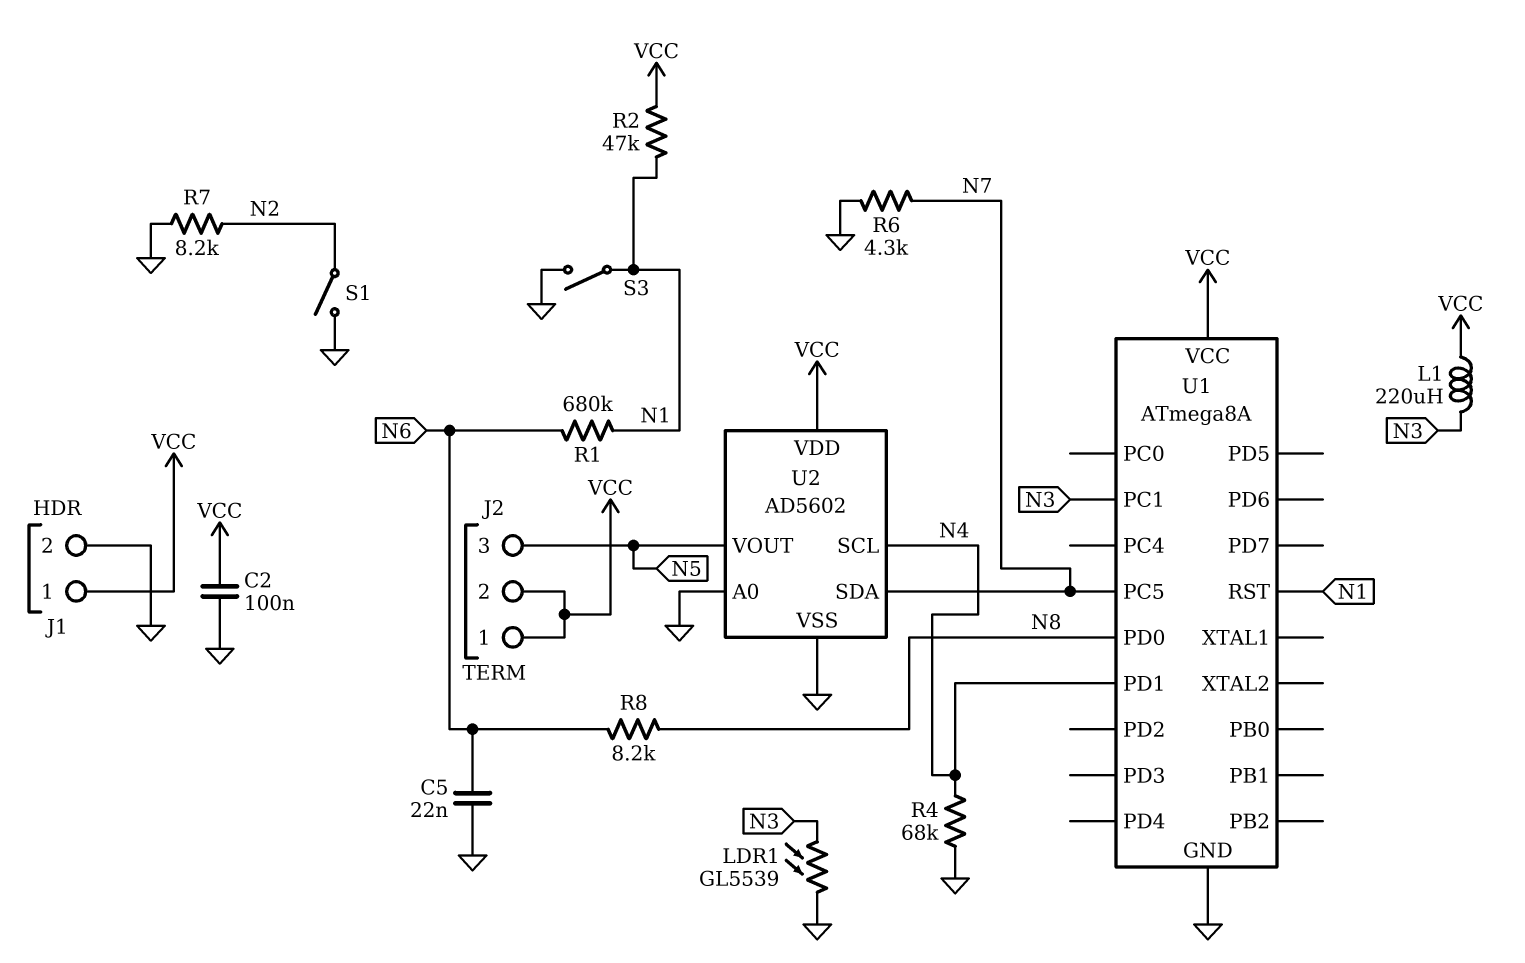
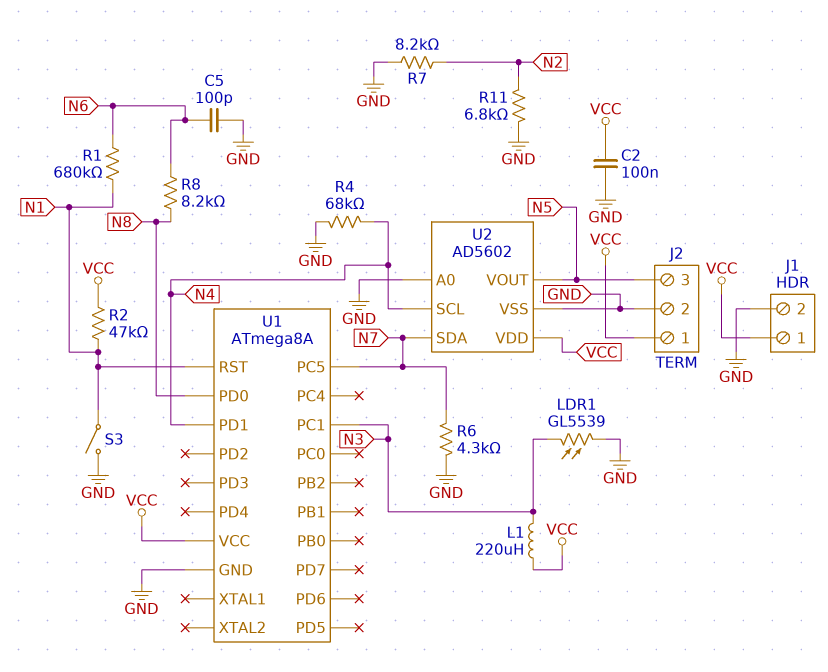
C5: 22nF (GND, N6) -> 100pF (GND, N6)
J2 pin 2: VCC -> GND
R11: none -> 6.8k (GND, N2)
S1: switch (GND, N2) -> none

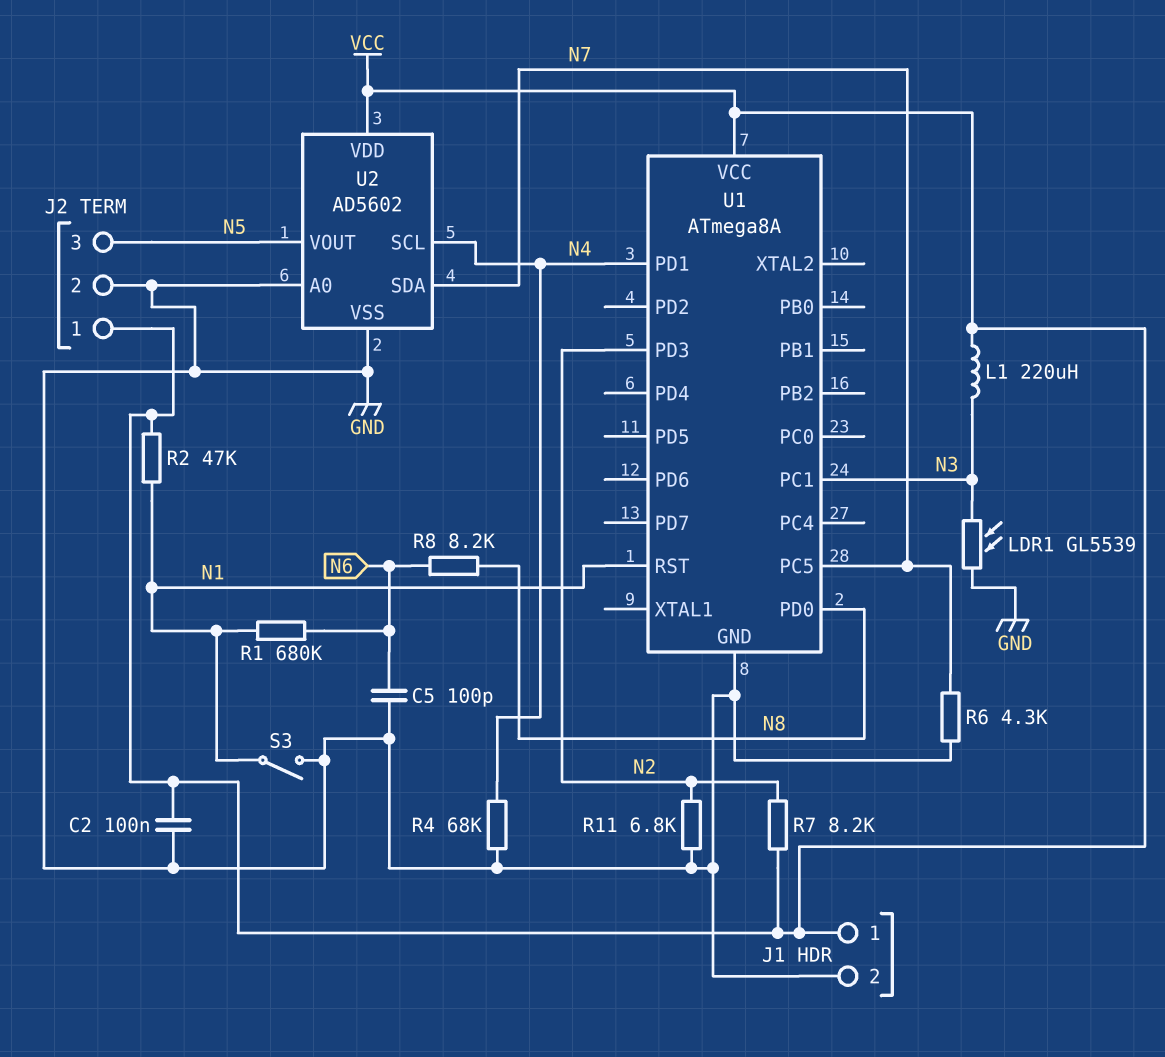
R7: 8.2k (GND, N2) -> 8.2k (N2, VCC)
U1 pin PD3: none -> N2

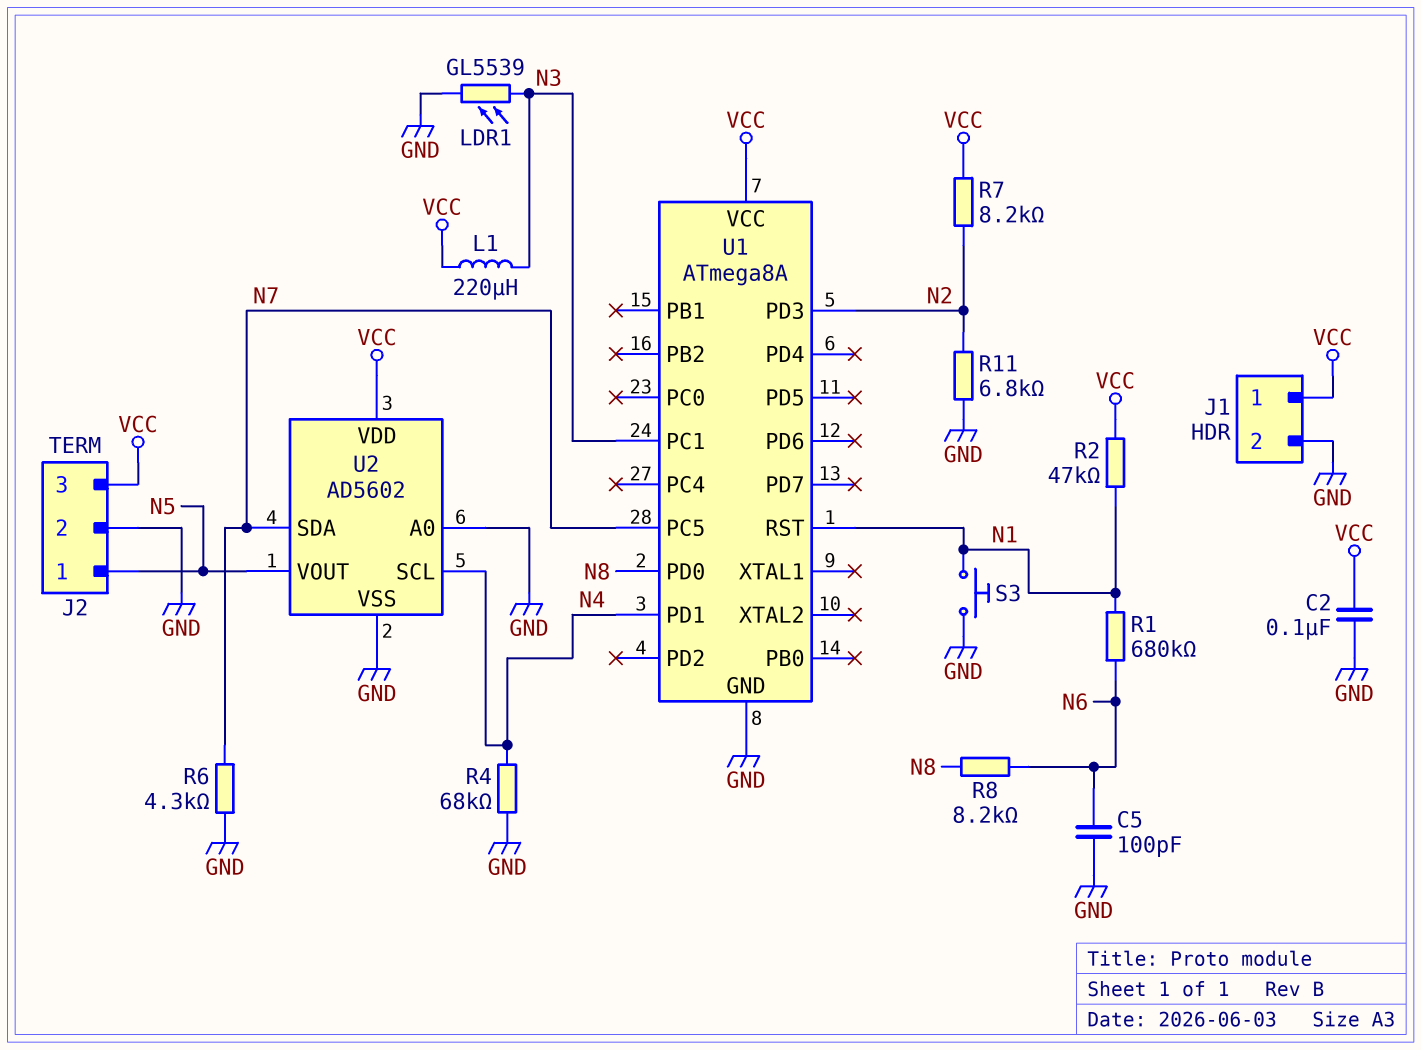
J2 pin 1: VCC -> N5
J2 pin 3: N5 -> VCC
S3: switch (GND, N1) -> button (GND, N1)

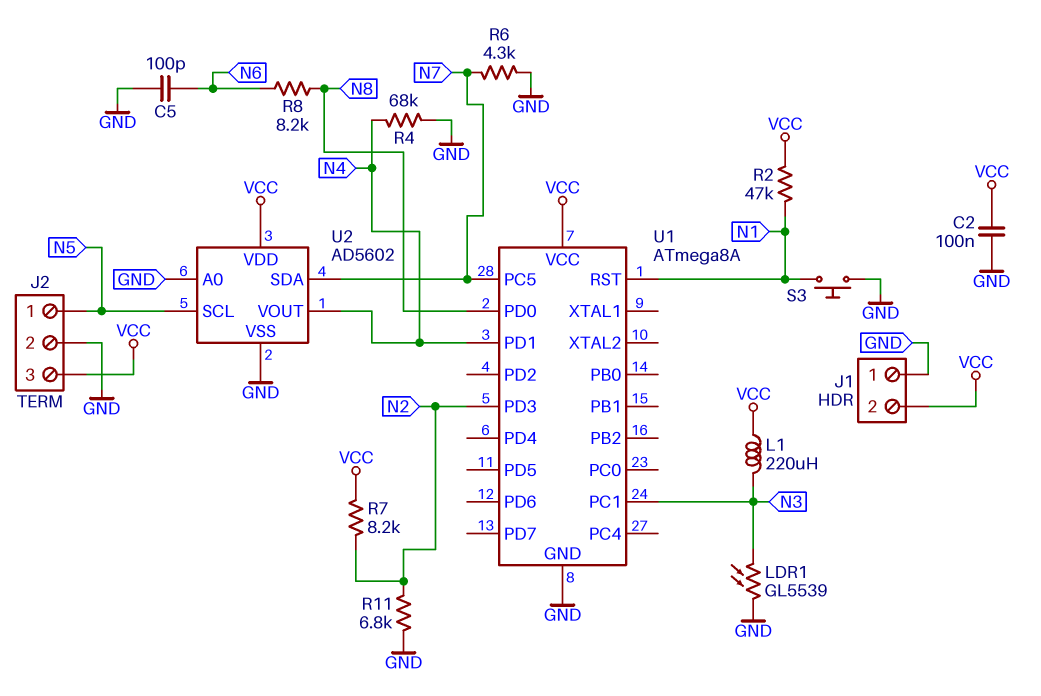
J1 pin 1: VCC -> GND
J1 pin 2: GND -> VCC
R1: 680k (N1, N6) -> none
U2 pin SCL: N4 -> N5
U2 pin VOUT: N5 -> N4

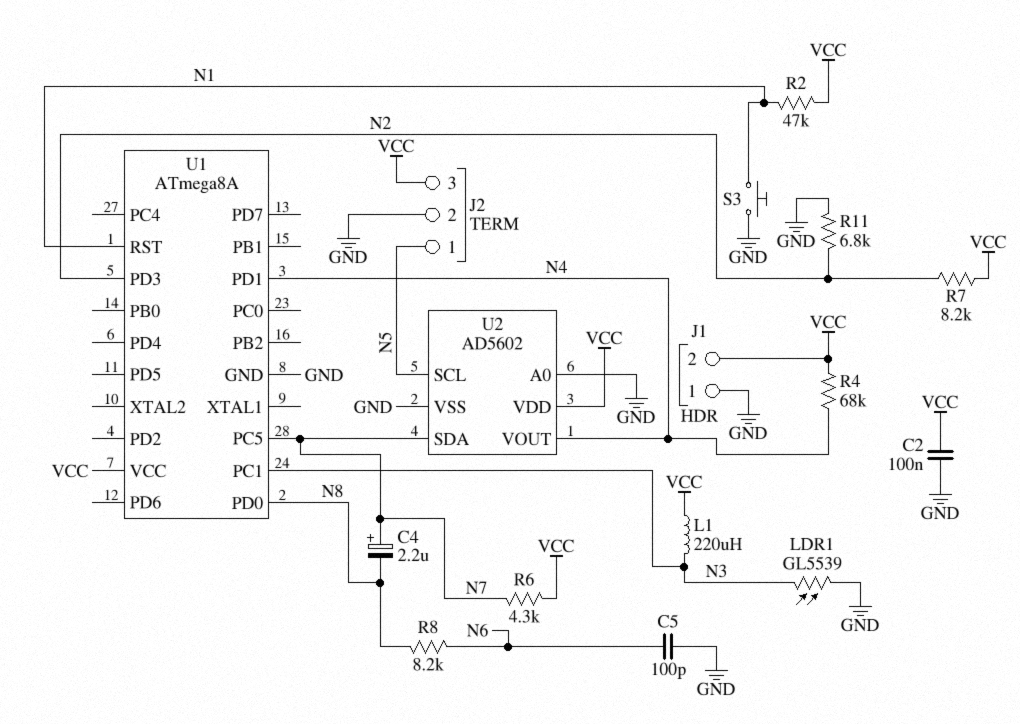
C4: none -> 2.2uF (plus N7, minus N8)
R4: 68k (GND, N4) -> 68k (N4, VCC)
R6: 4.3k (GND, N7) -> 4.3k (N7, VCC)

